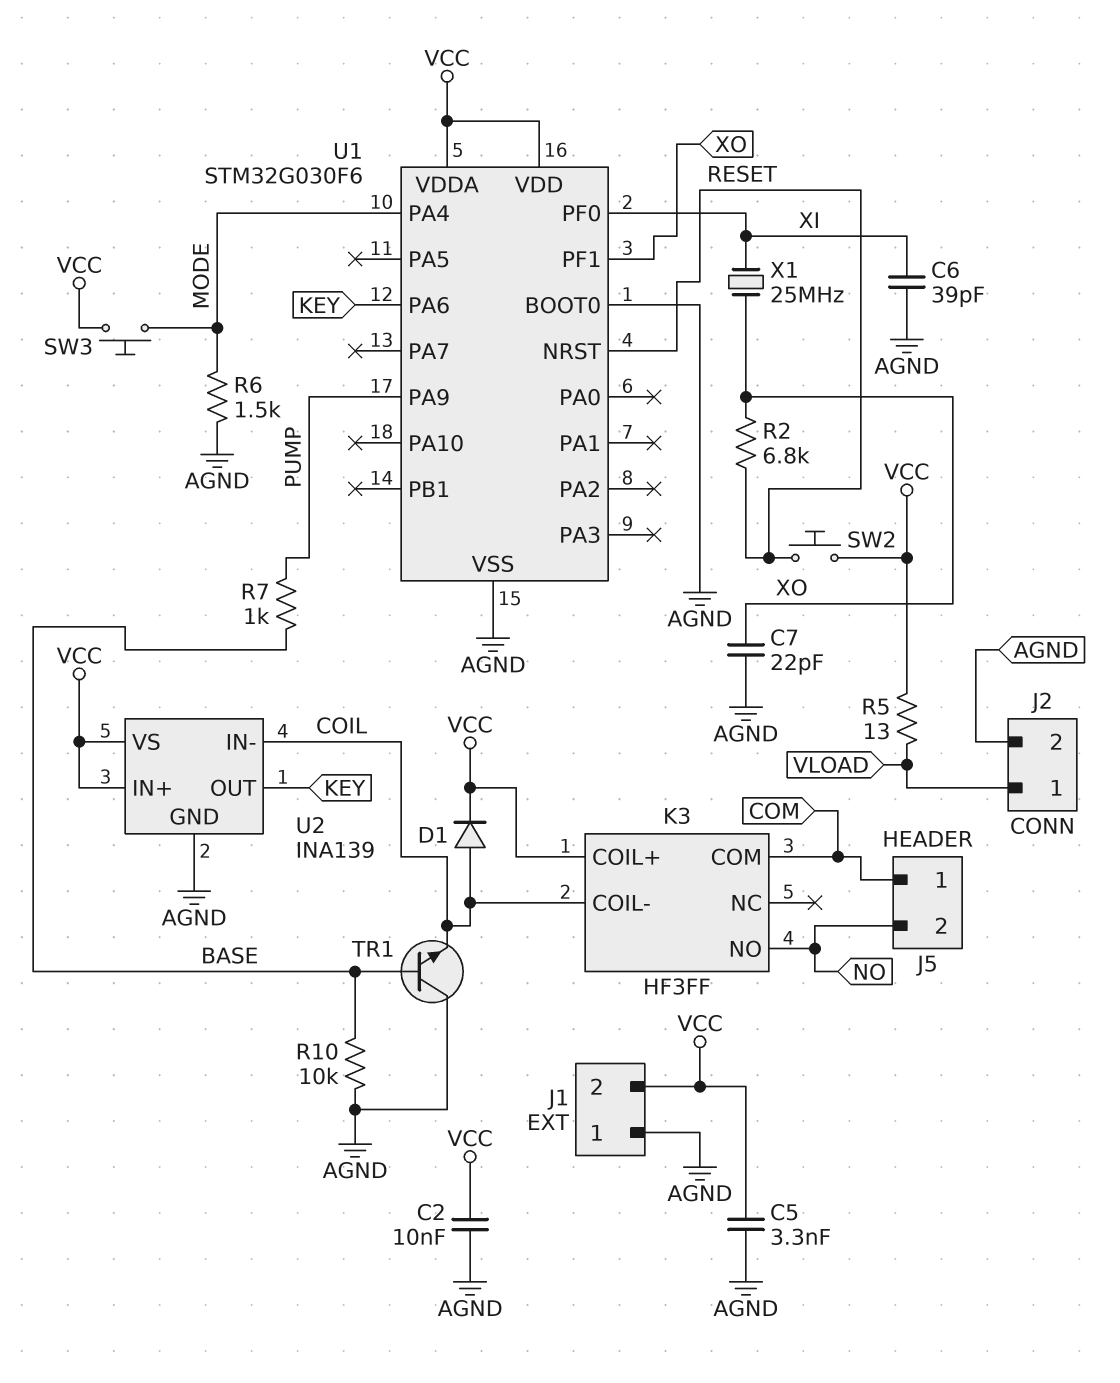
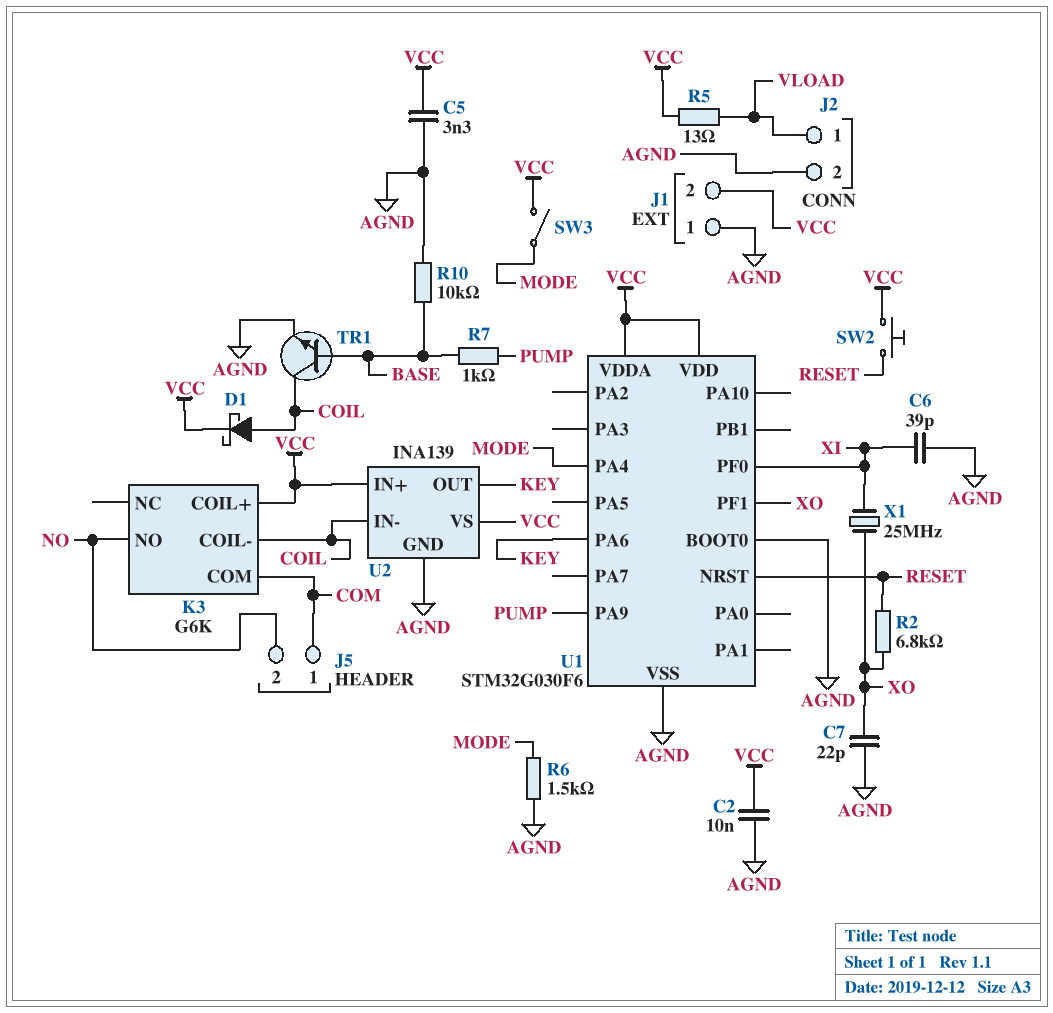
D1: diode (A COIL, K VCC) -> schottky (A COIL, K VCC)
K3: HF3FF -> G6K
SW3: button (MODE, VCC) -> switch (MODE, VCC)
TR1: NPN (B BASE, C AGND, E COIL) -> NPN (B BASE, C COIL, E AGND)

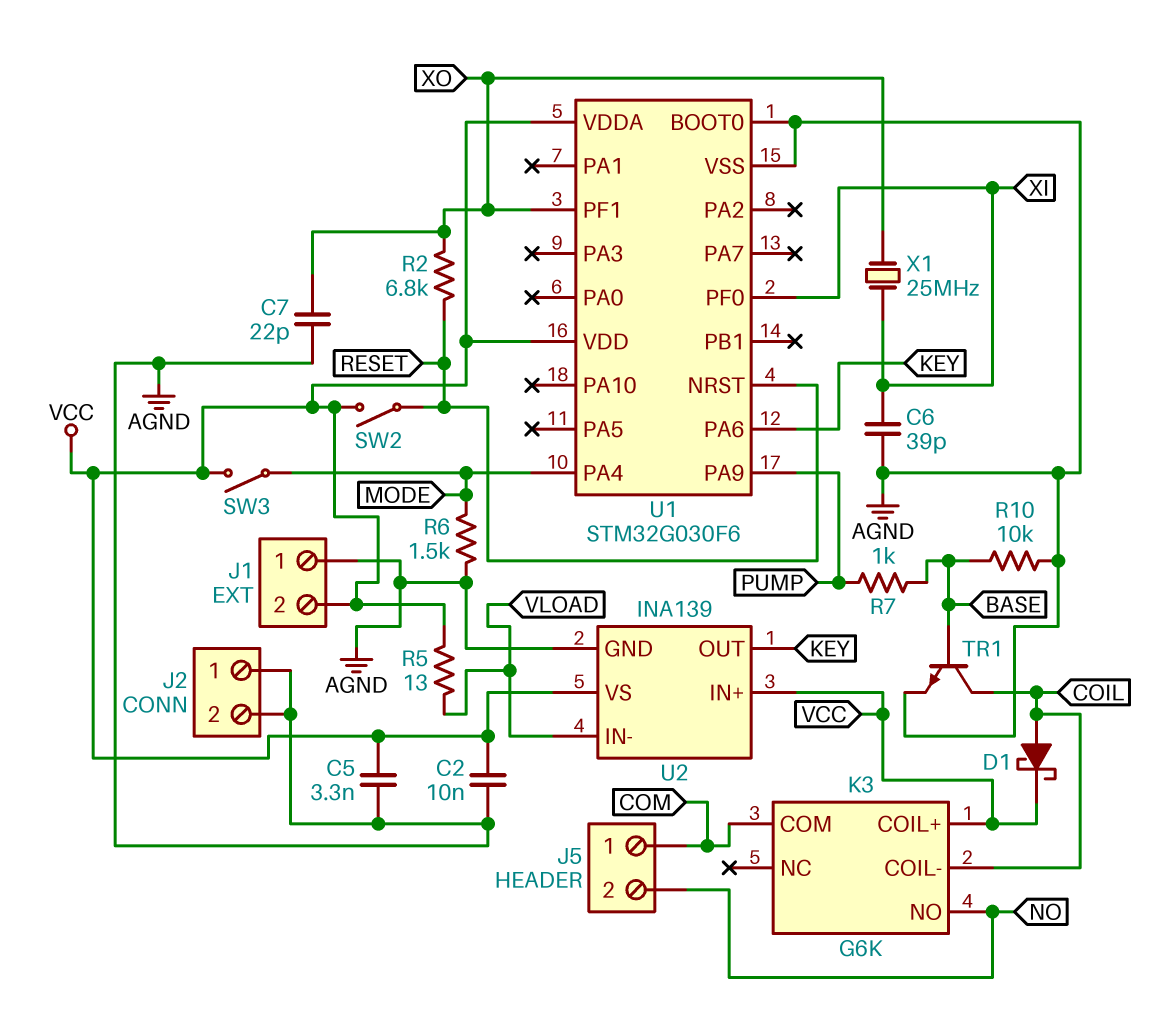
J2 pin 1: VLOAD -> AGND
SW2: button (RESET, VCC) -> switch (RESET, VCC)
U2 pin IN-: COIL -> VLOAD

